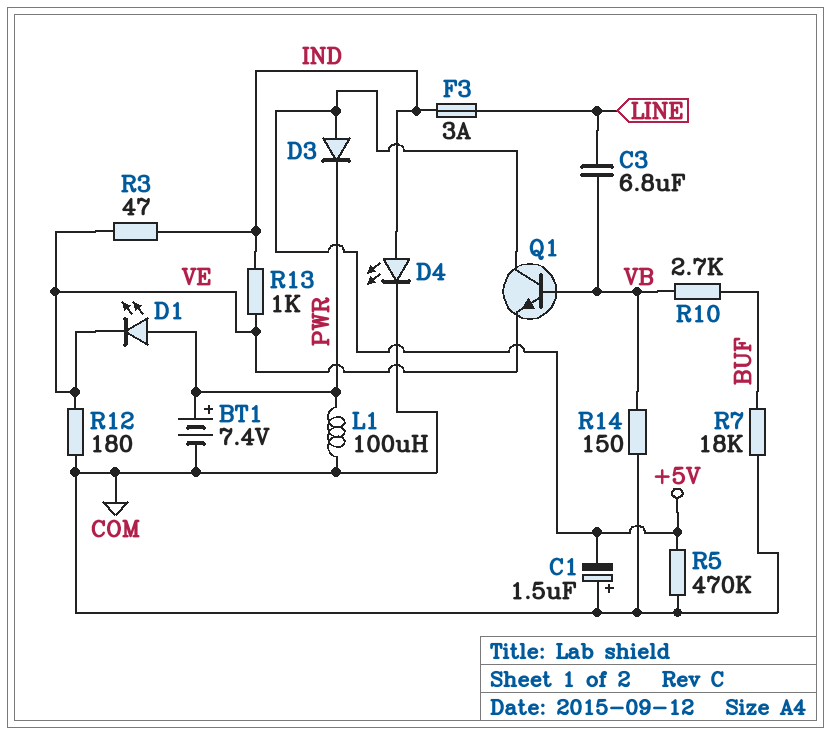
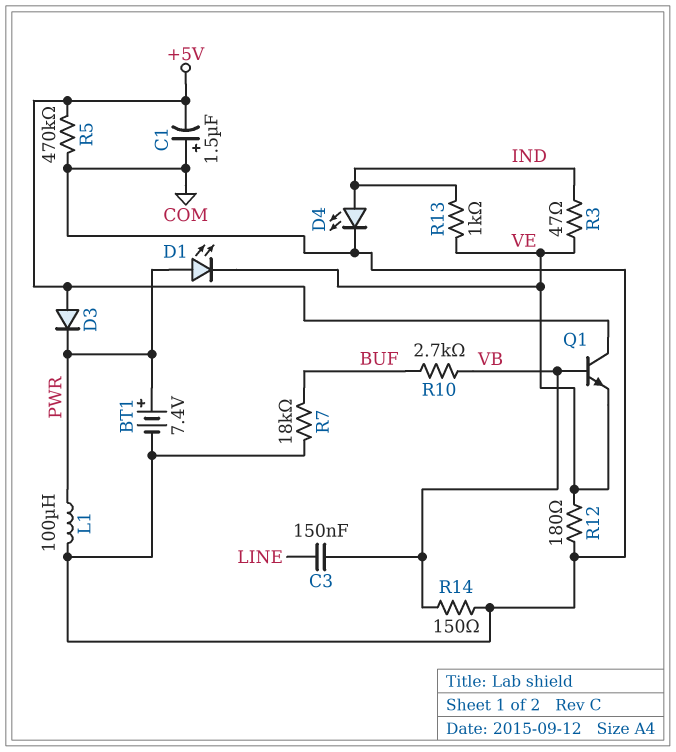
C3: 6.8uF (LINE, VB) -> 150nF (LINE, VB)
F3: 3A (IND, LINE) -> none

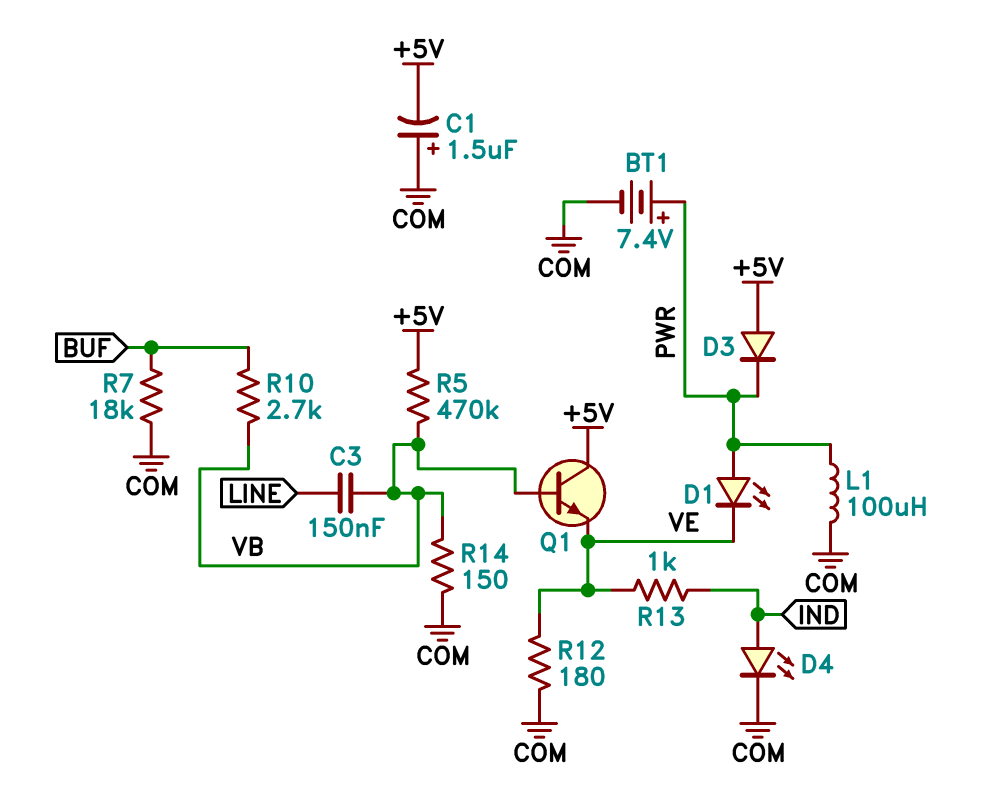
R3: 47 (IND, VE) -> none
R5: 470k (+5V, COM) -> 470k (+5V, VB)

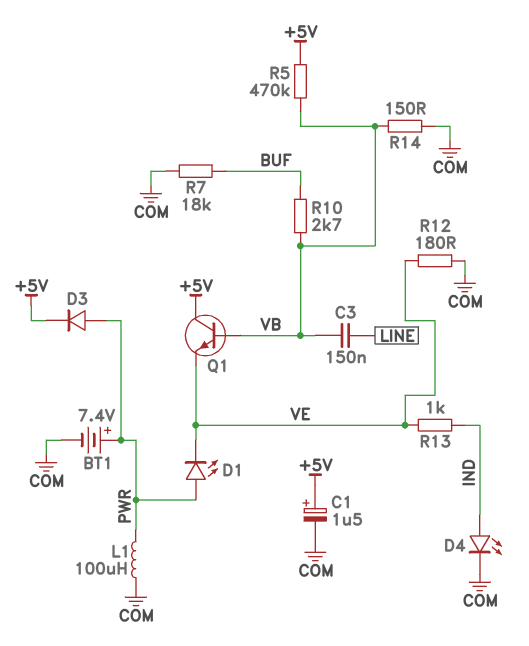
C1: 1.5uF (plus COM, minus +5V) -> 1.5uF (plus +5V, minus COM)
D3: diode (A +5V, K PWR) -> diode (A PWR, K +5V)

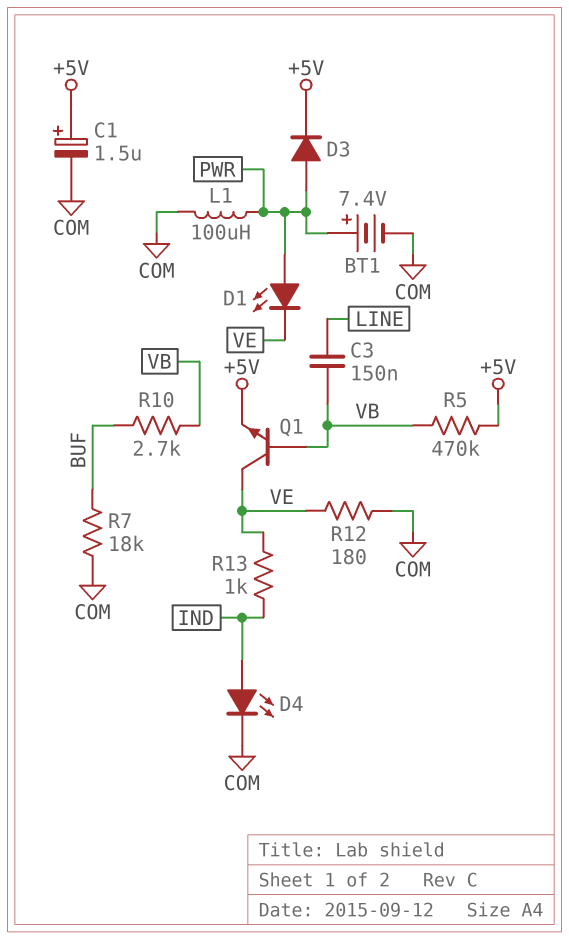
Q1: NPN (B VB, C +5V, E VE) -> NPN (B VB, C VE, E +5V)
R14: 150 (COM, VB) -> none

